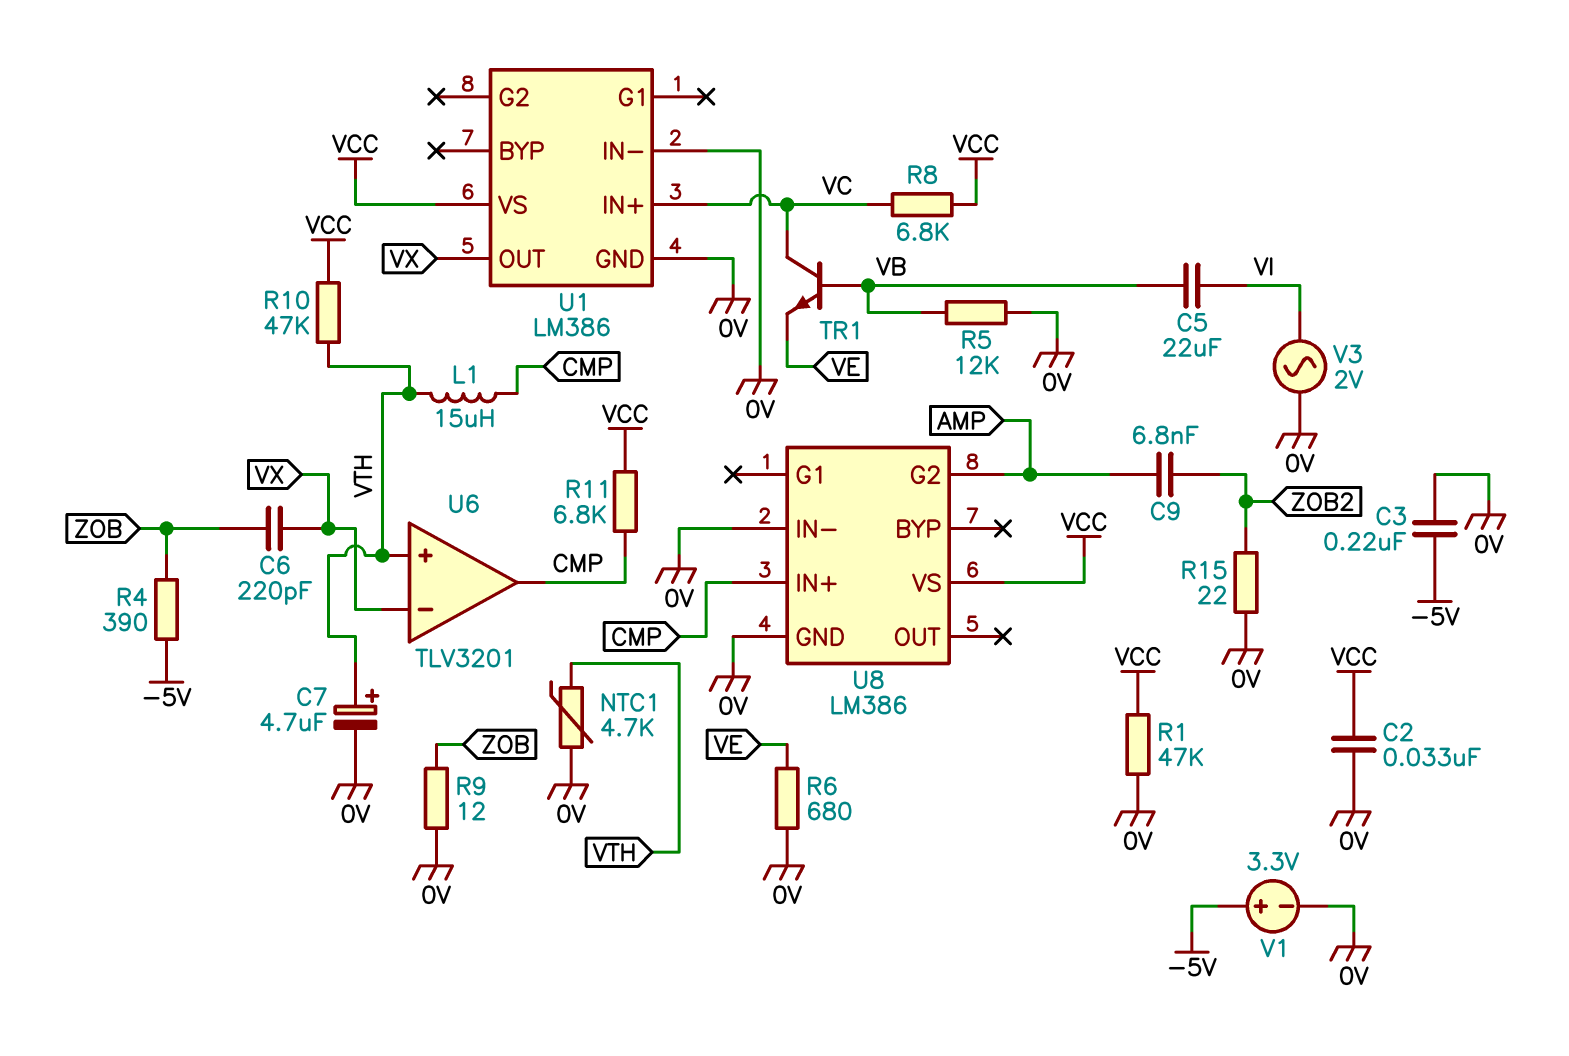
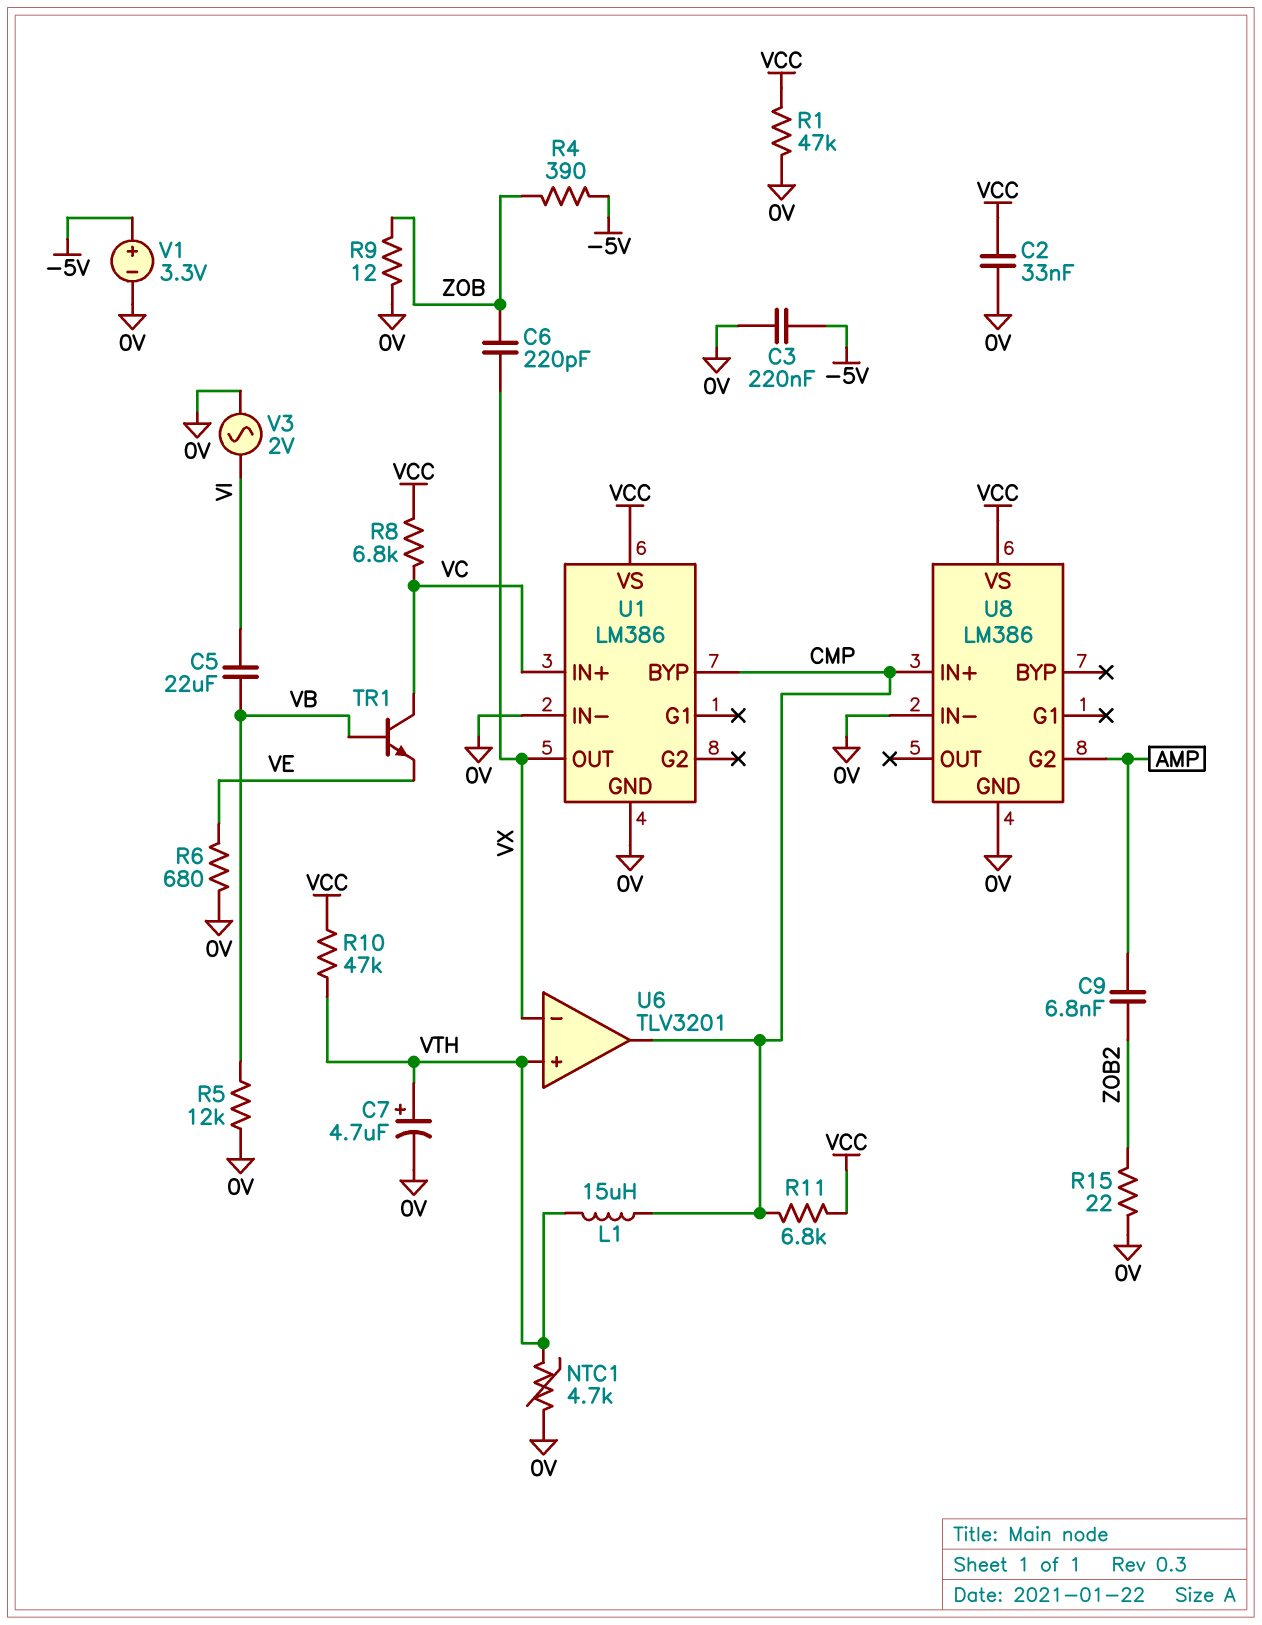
U1 pin BYP: none -> CMP

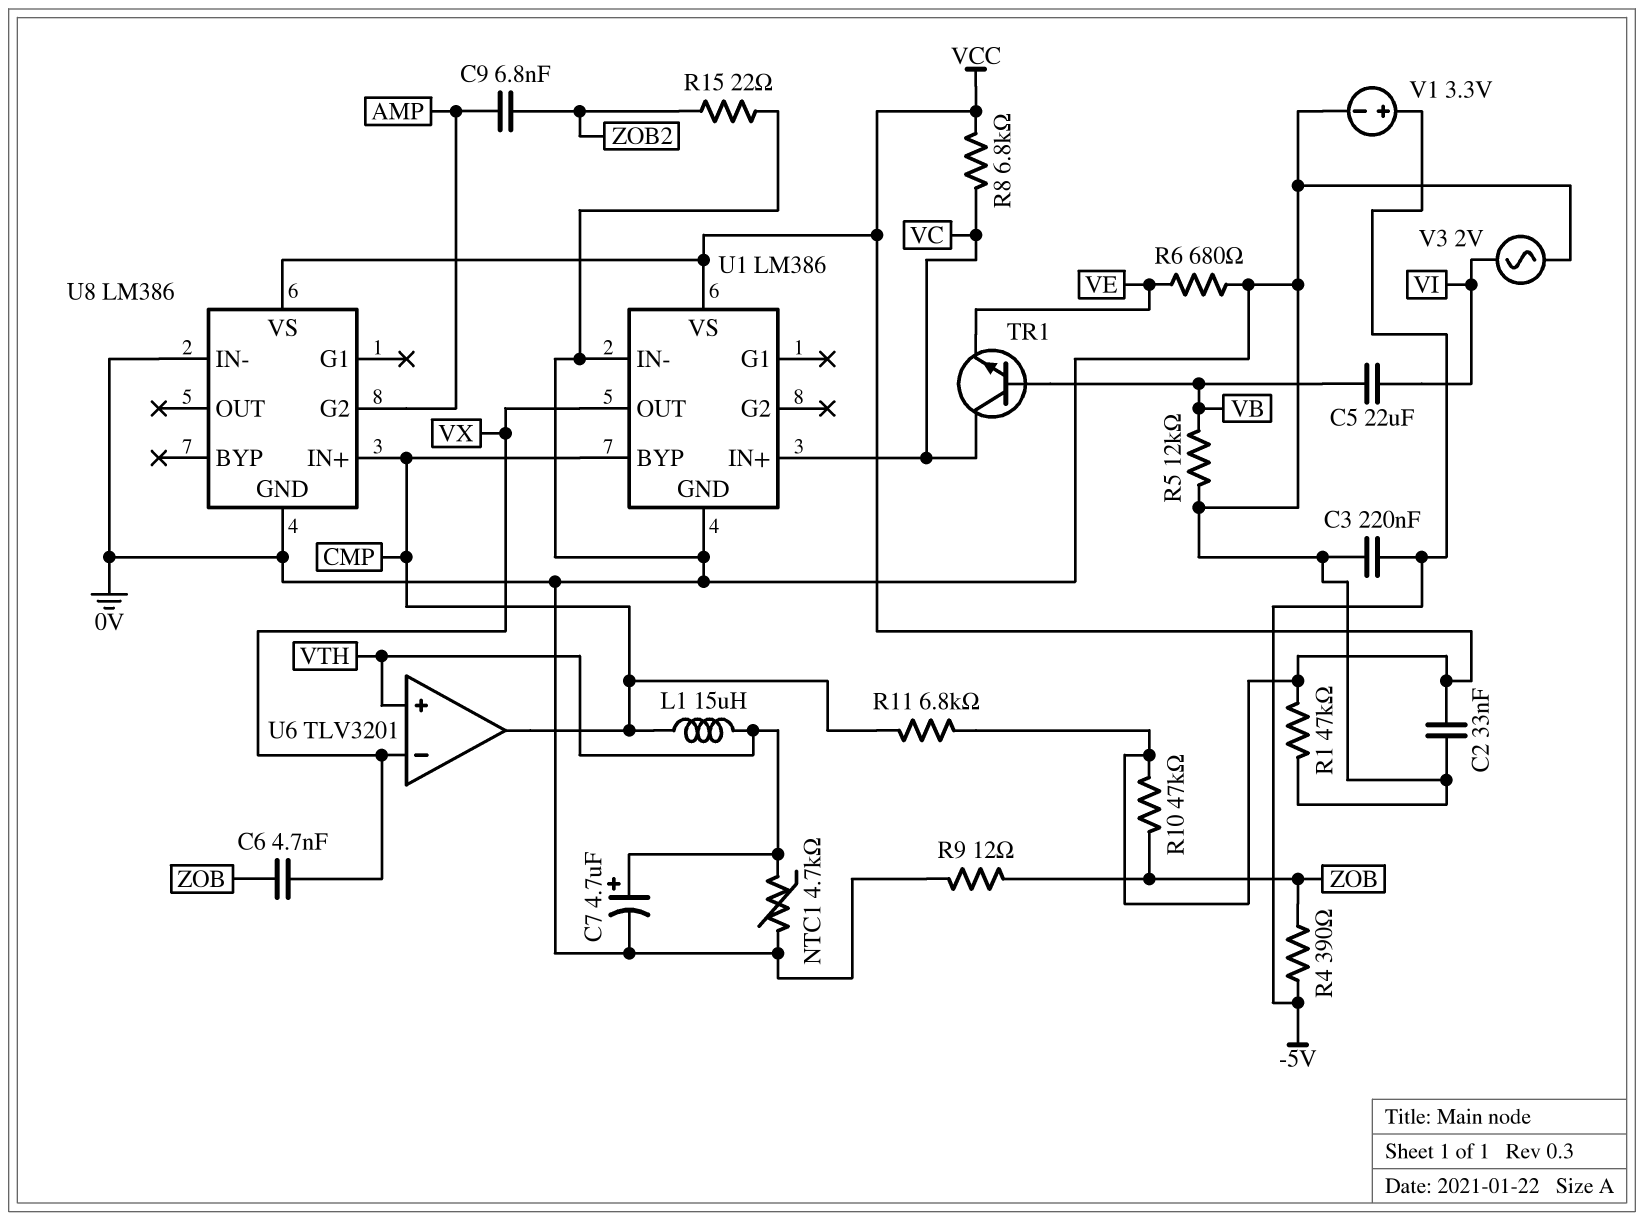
C6: 220pF (VX, ZOB) -> 4.7nF (VX, ZOB)
R10: 47k (VCC, VTH) -> 47k (VCC, ZOB)

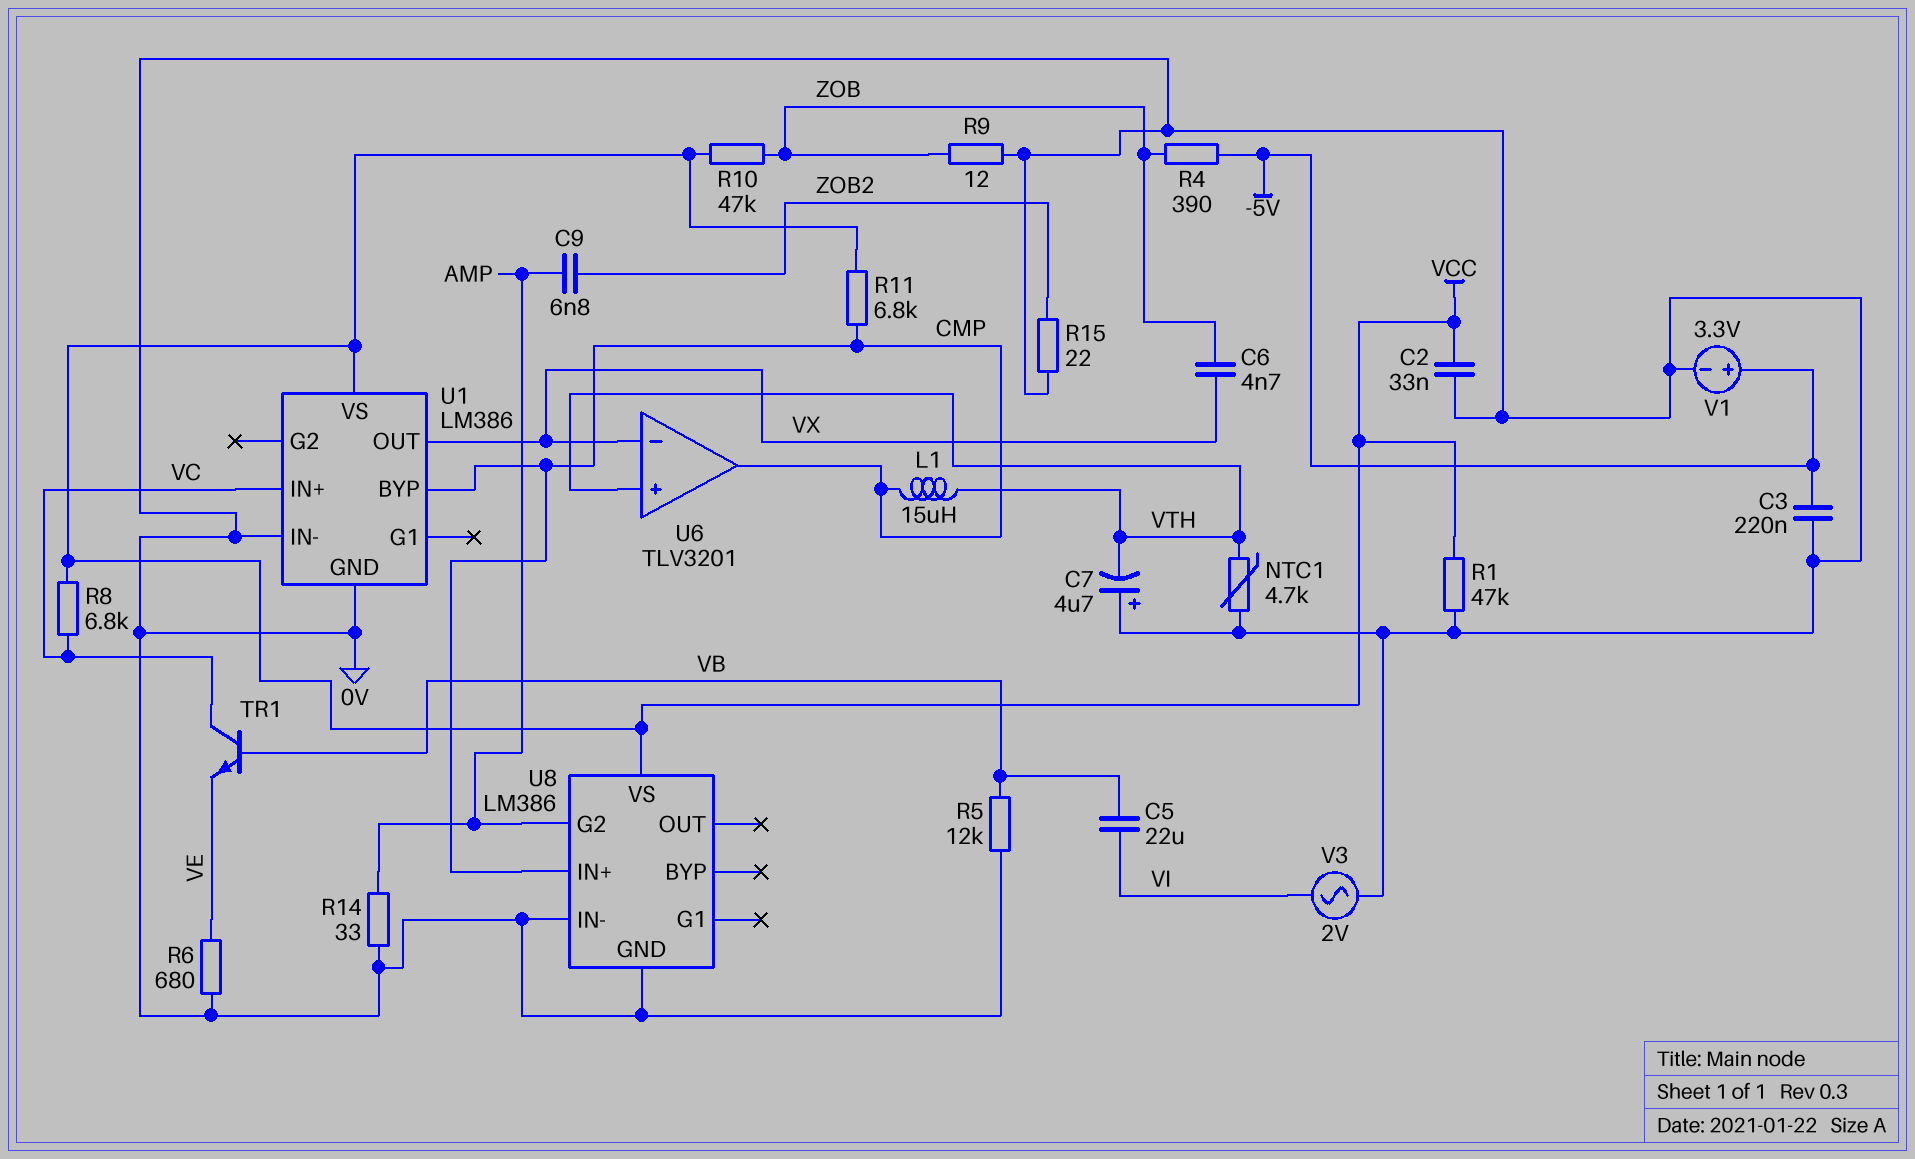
C7: 4.7uF (plus VTH, minus 0V) -> 4.7uF (plus 0V, minus VTH)
R14: none -> 33 (0V, AMP)

